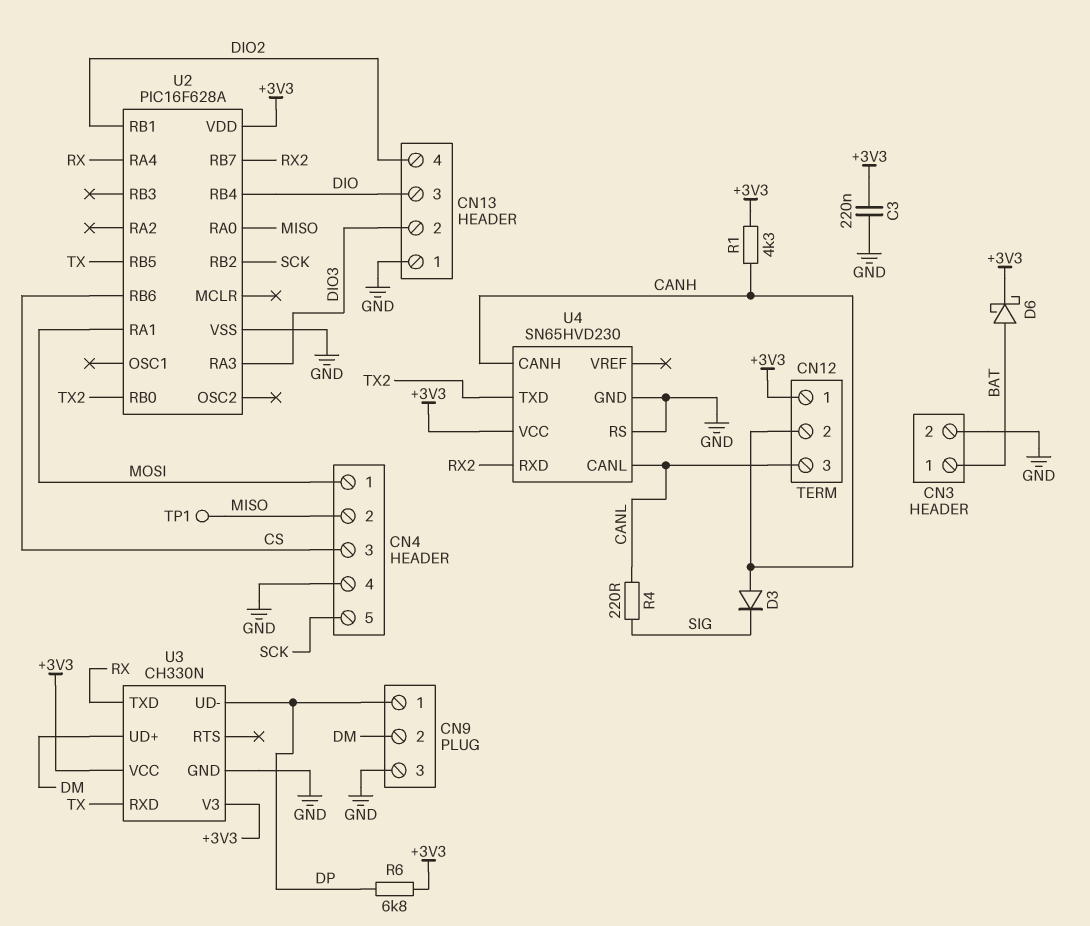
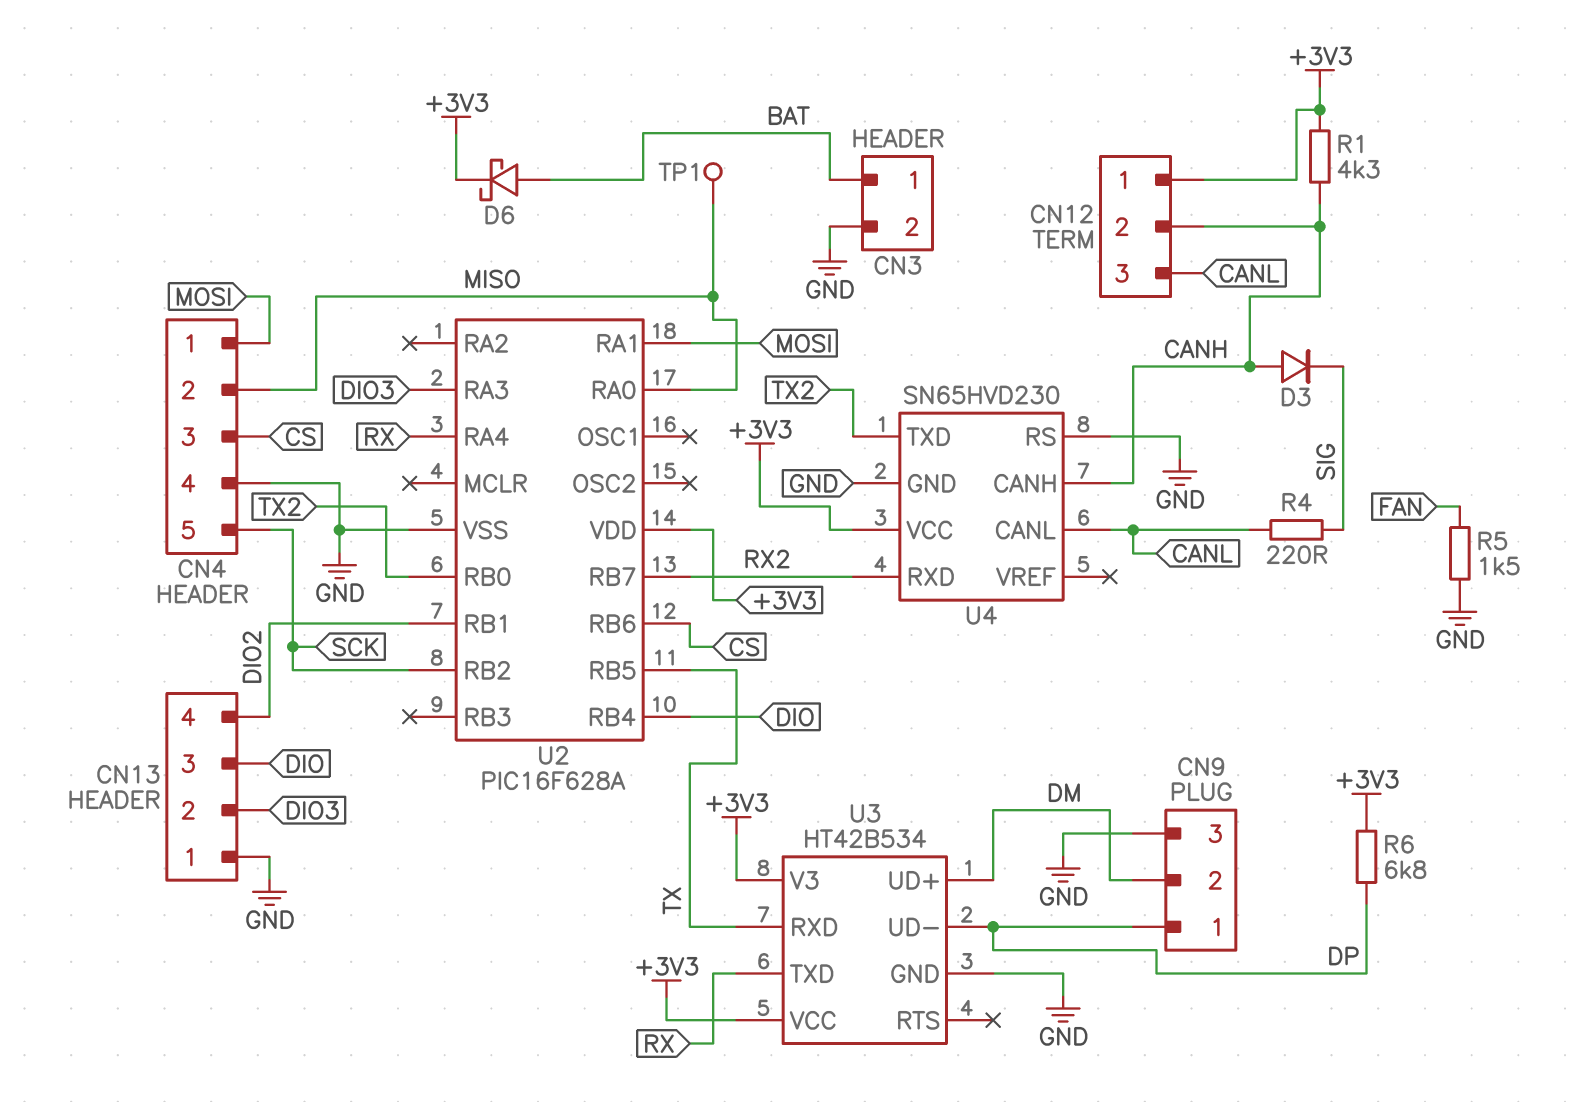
C3: 220nF (+3V3, GND) -> none
R5: none -> 1.5k (FAN, GND)
U3: CH330N -> HT42B534

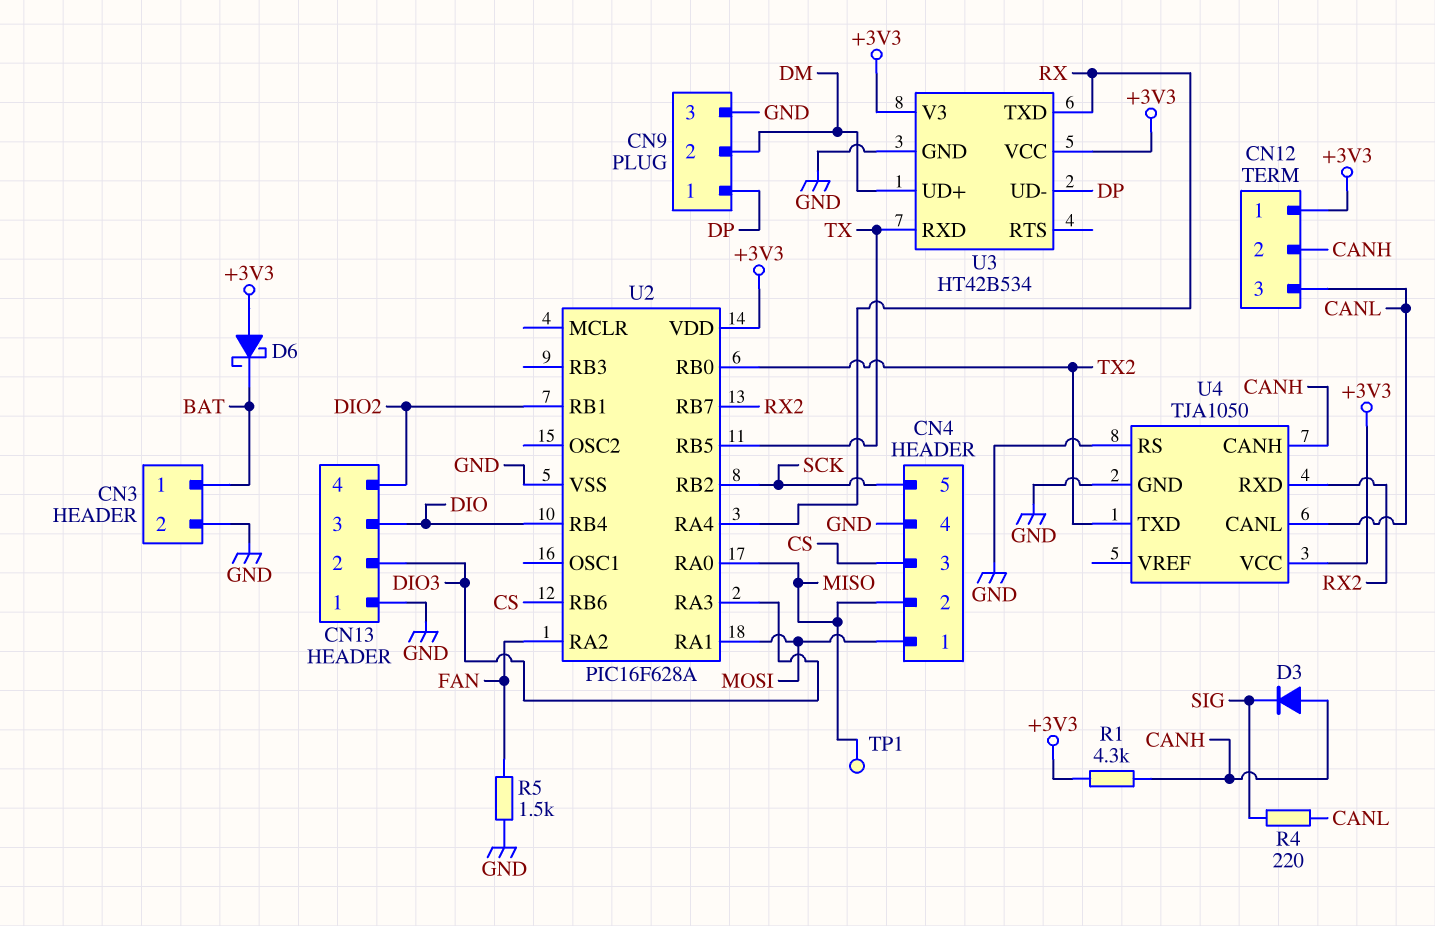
D6: schottky (A BAT, K +3V3) -> schottky (A +3V3, K BAT)
R6: 6.8k (+3V3, DP) -> none
U2 pin RA2: none -> FAN
U4: SN65HVD230 -> TJA1050

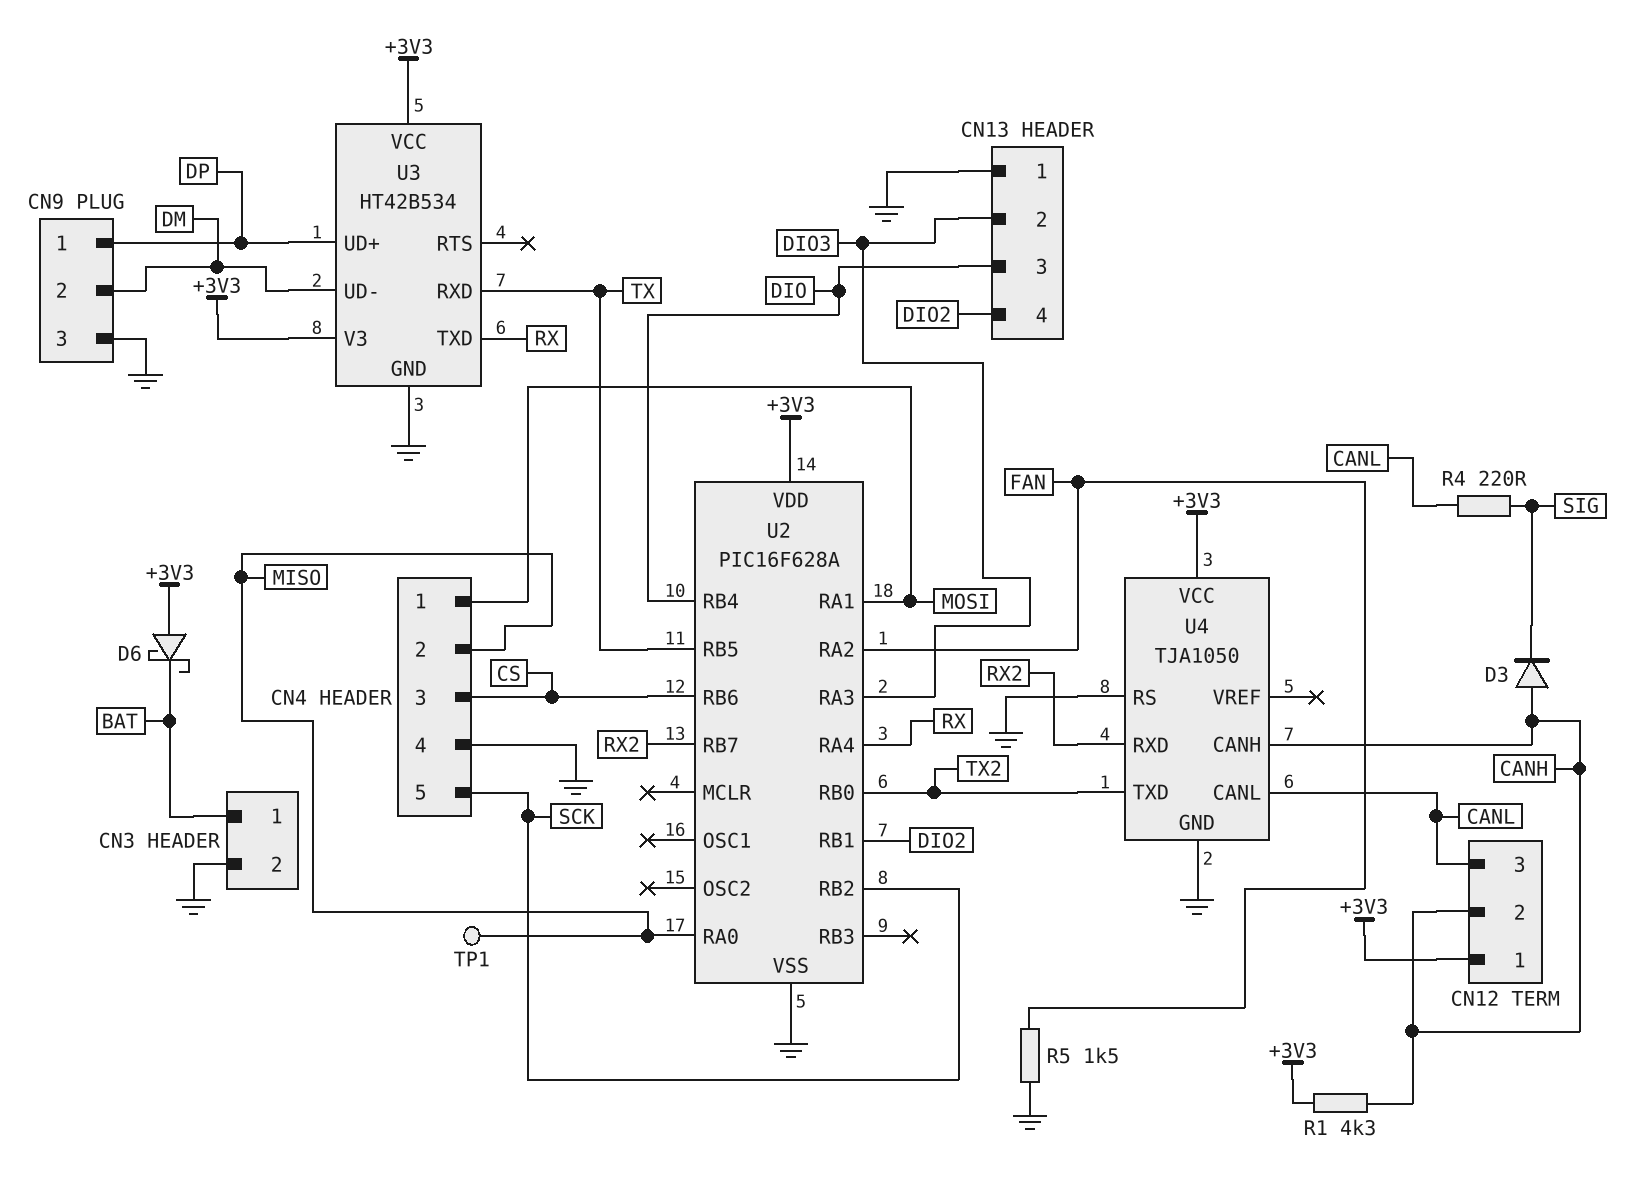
U3 pin UD+: DM -> DP
U3 pin UD-: DP -> DM

